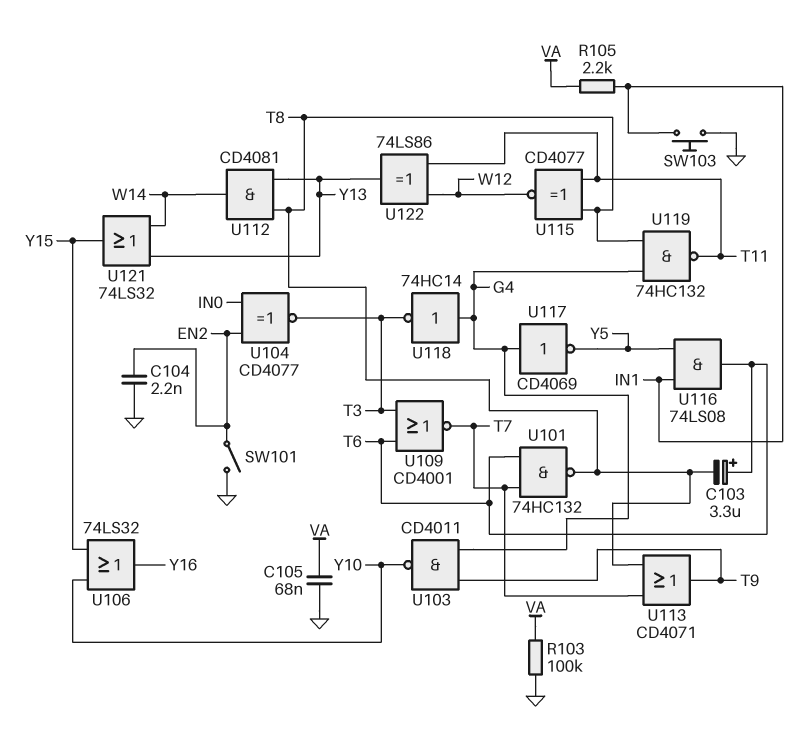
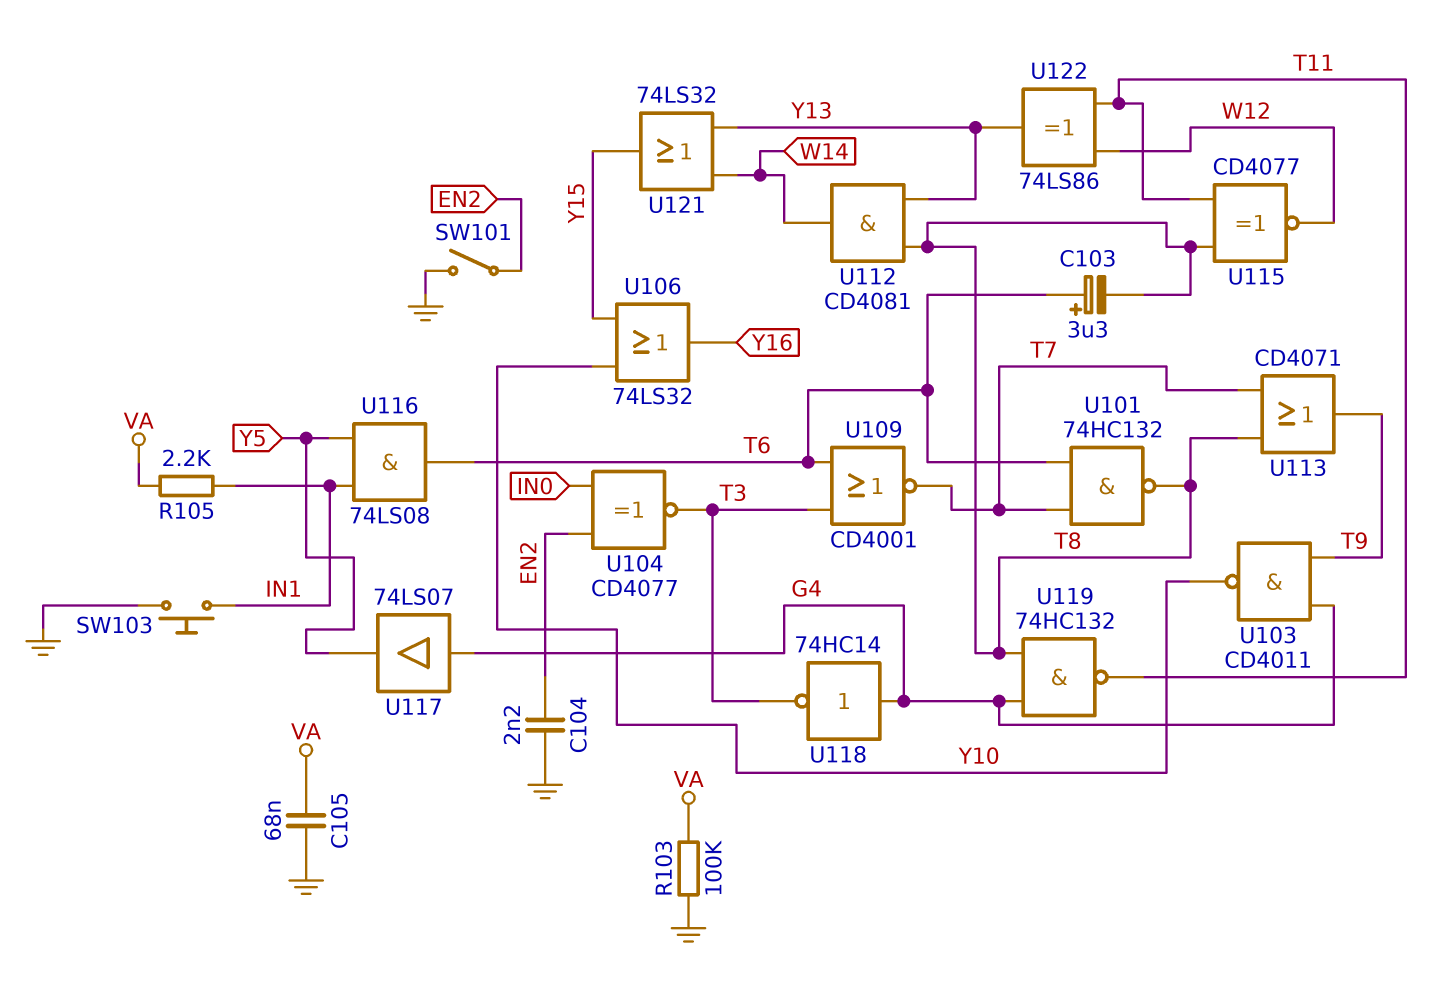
U117: NOT CD4069 (in G4, out Y5) -> buffer 74LS07 (in G4, out Y5)

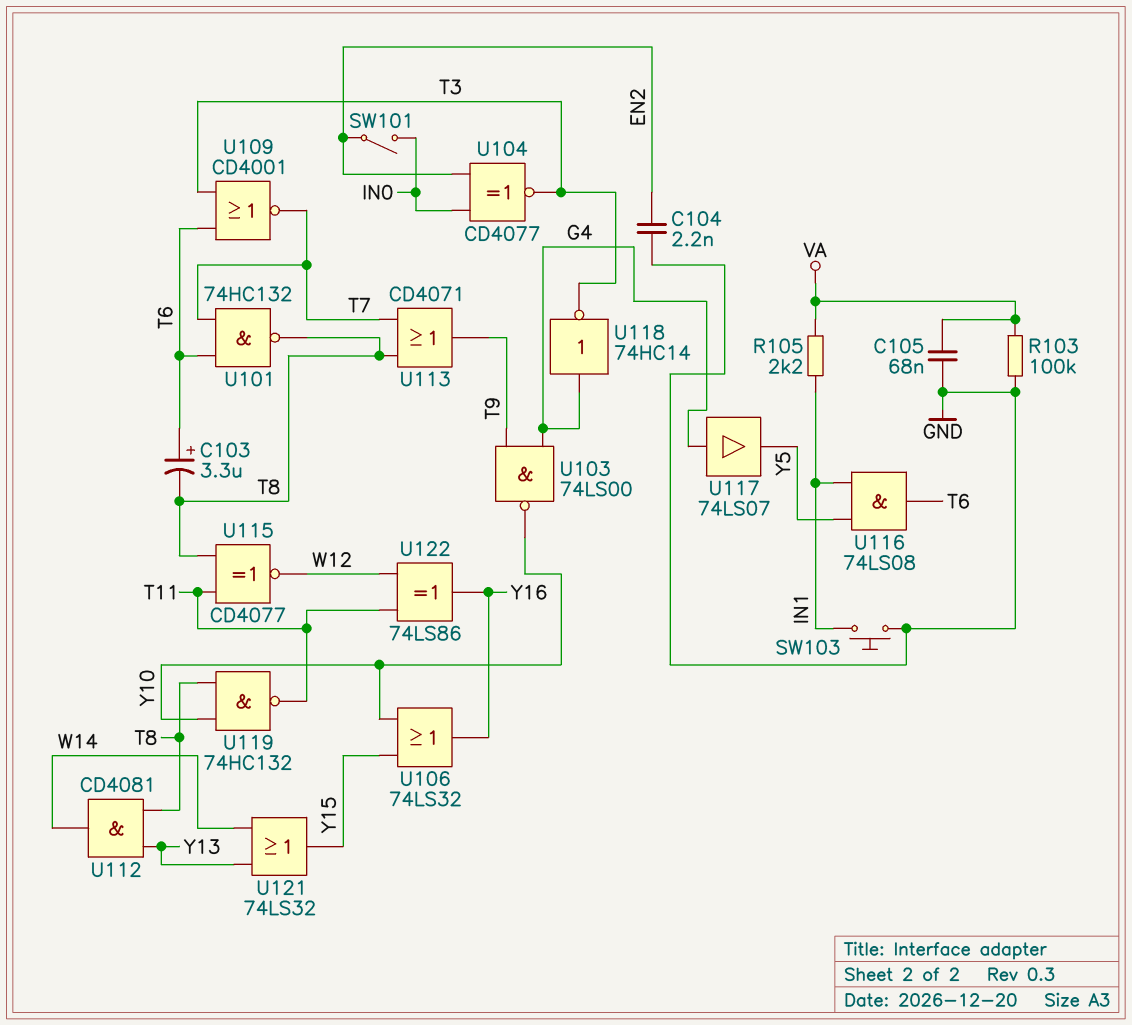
SW101: switch (EN2, GND) -> switch (EN2, IN0)
U103: NAND CD4011 (in G4, in T9, out Y10) -> NAND 74LS00 (in G4, in T9, out Y10)
U119: NAND 74HC132 (in G4, in T8, out T11) -> NAND 74HC132 (in T8, in Y10, out T11)
U122: XOR 74LS86 (in T11, in W12, out Y13) -> XOR 74LS86 (in T11, in W12, out Y16)

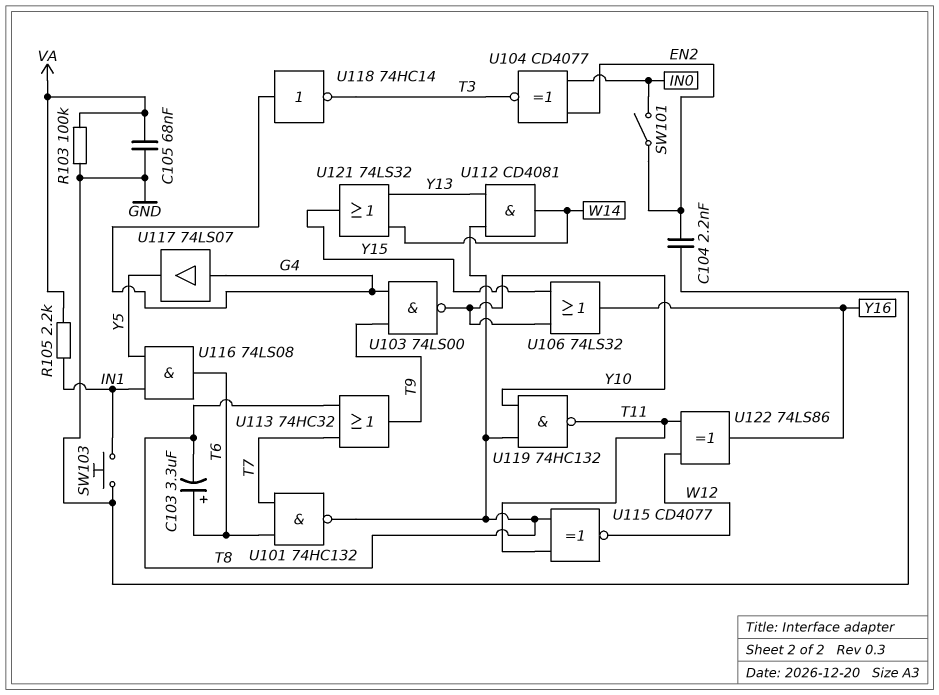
U109: NOR CD4001 (in T3, in T6, out T7) -> none
U113: OR CD4071 (in T7, in T8, out T9) -> OR 74HC32 (in T7, in T8, out T9)

